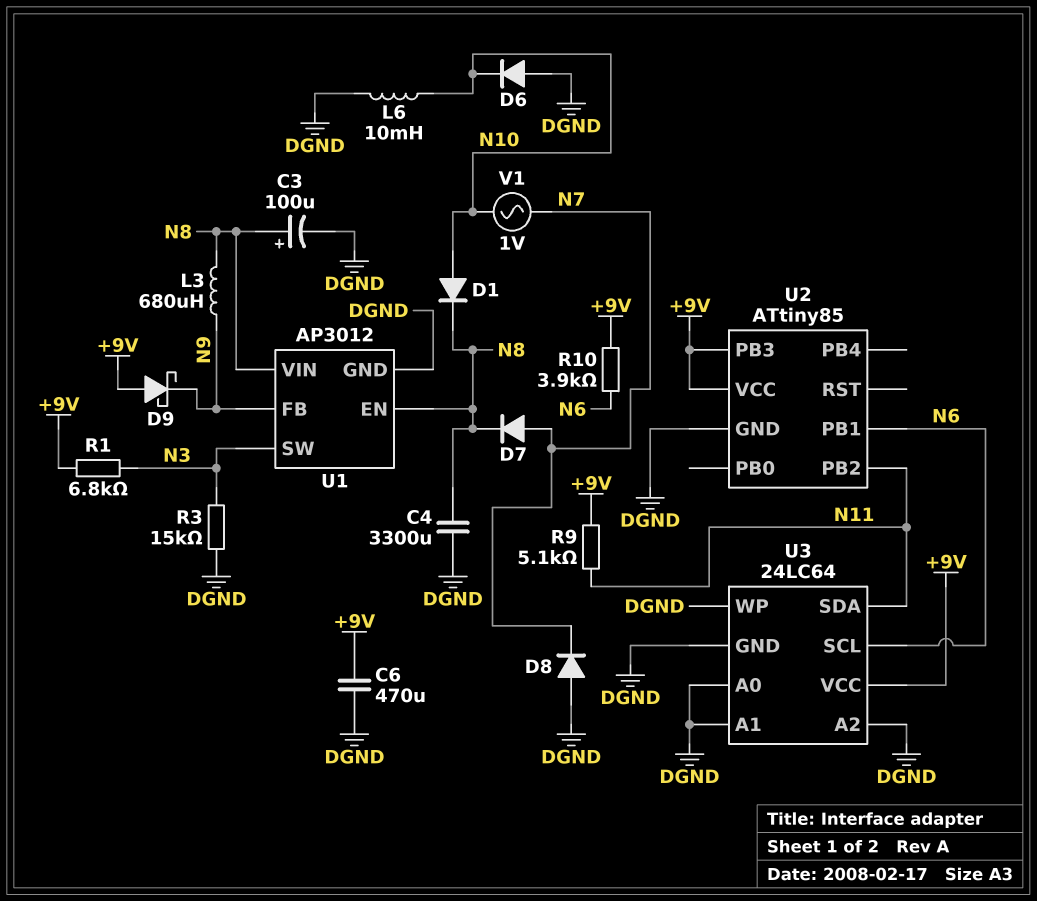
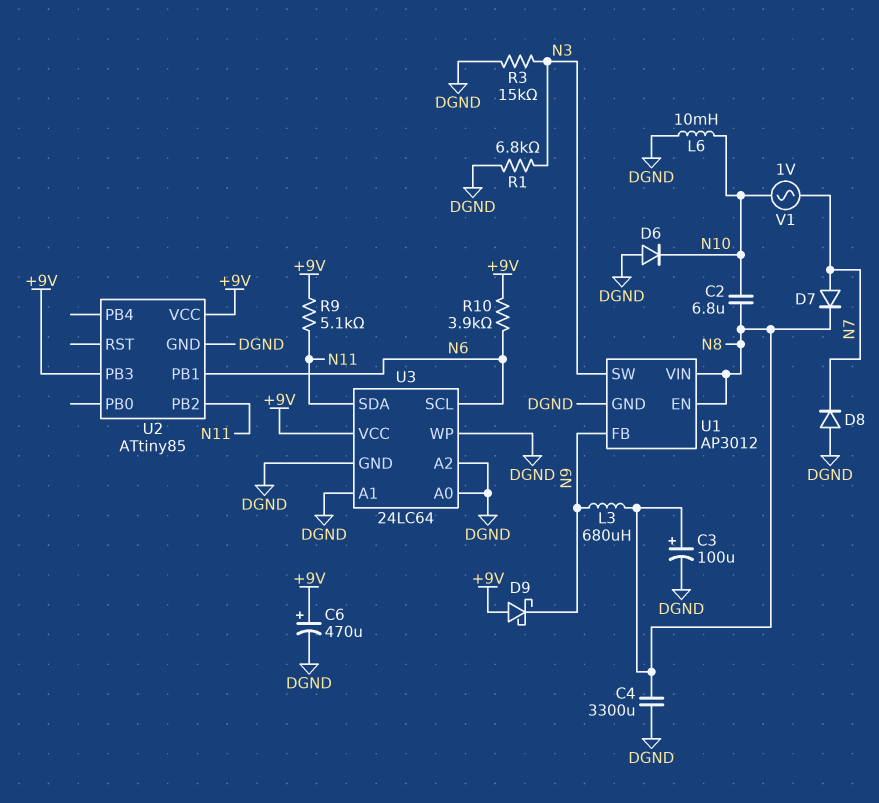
C2: none -> 6.8uF (N8, N10)
C6: 470uF (+9V, DGND) -> 470uF (plus +9V, minus DGND)
D1: diode (A N10, K N8) -> none
R1: 6.8k (+9V, N3) -> 6.8k (DGND, N3)

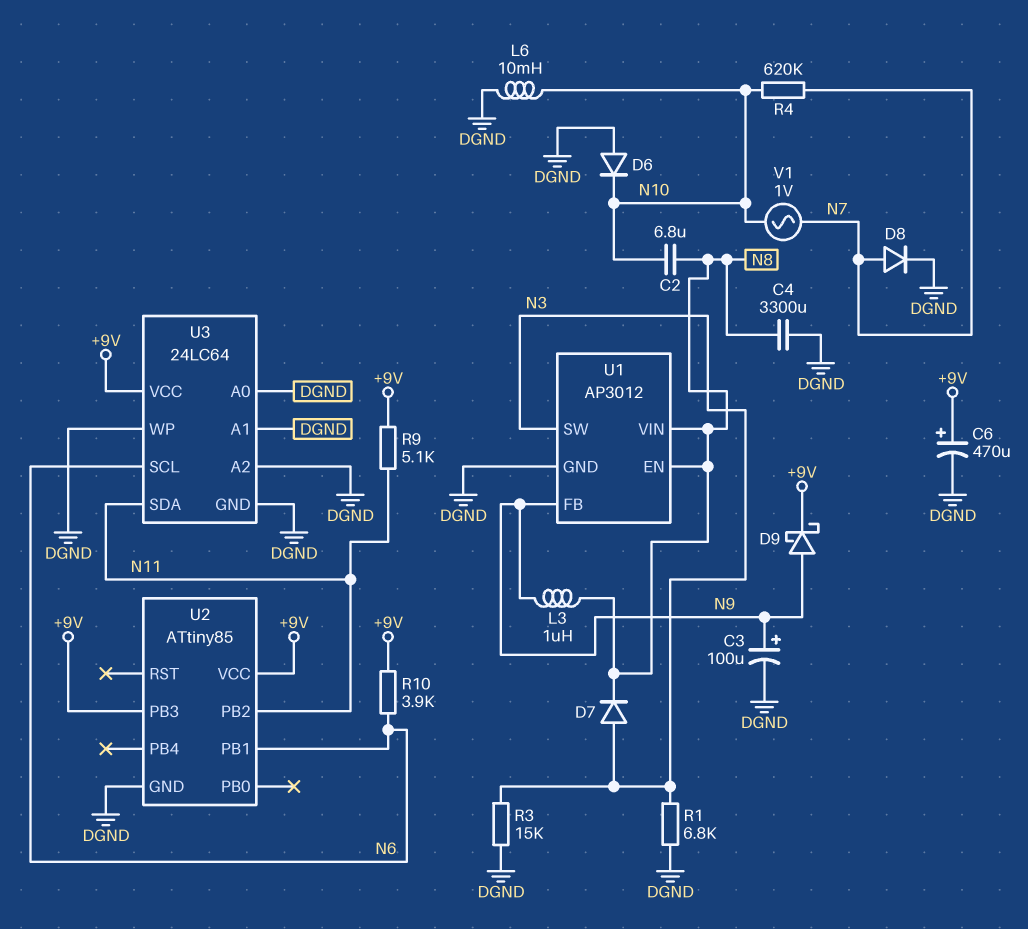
C3: 100uF (plus N8, minus DGND) -> 100uF (plus N9, minus DGND)
D7: diode (A N7, K N8) -> diode (A N3, K N8)
D8: diode (A DGND, K N7) -> diode (A N7, K DGND)
D9: schottky (A +9V, K N9) -> schottky (A N9, K +9V)
L3: 680uH (N8, N9) -> 1uH (N8, N9)
R4: none -> 620k (N7, N10)

